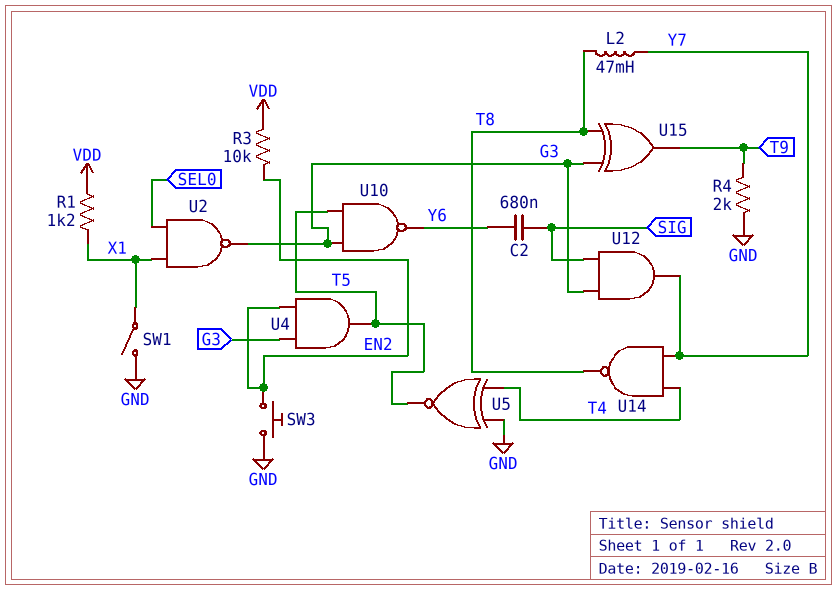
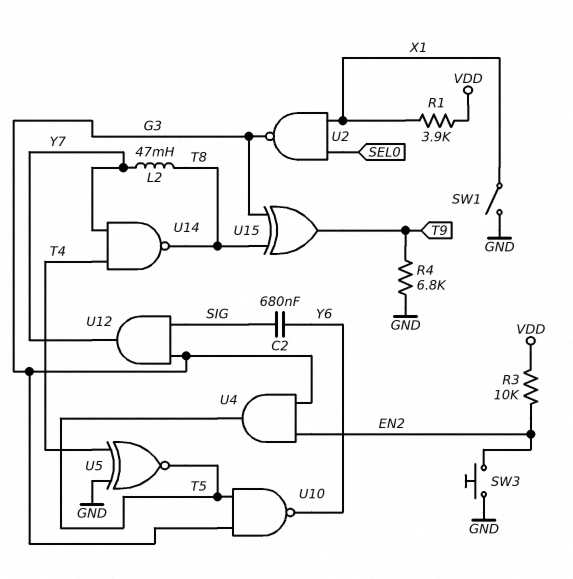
R1: 1.2k (VDD, X1) -> 3.9k (VDD, X1)
R4: 2k (GND, T9) -> 6.8k (GND, T9)

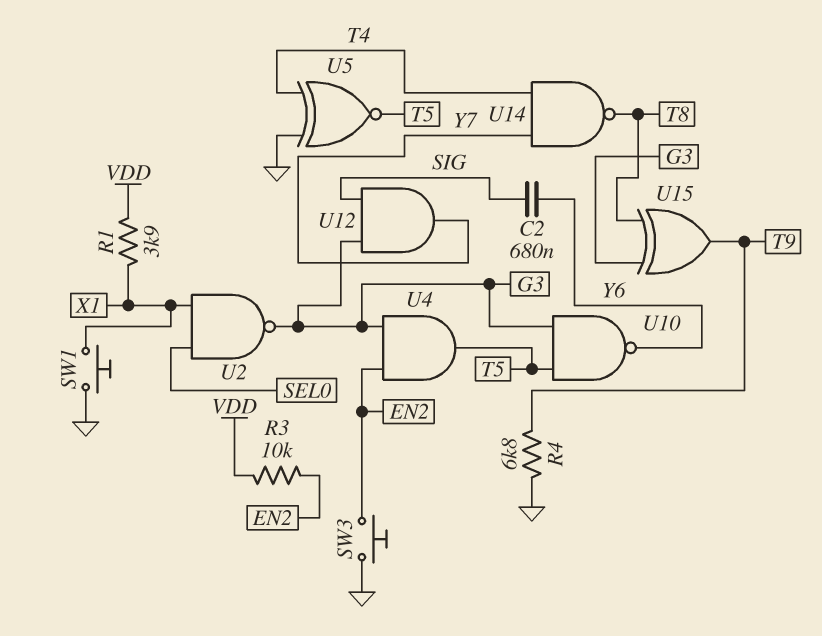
L2: 47mH (T8, Y7) -> none
SW1: switch (GND, X1) -> button (GND, X1)

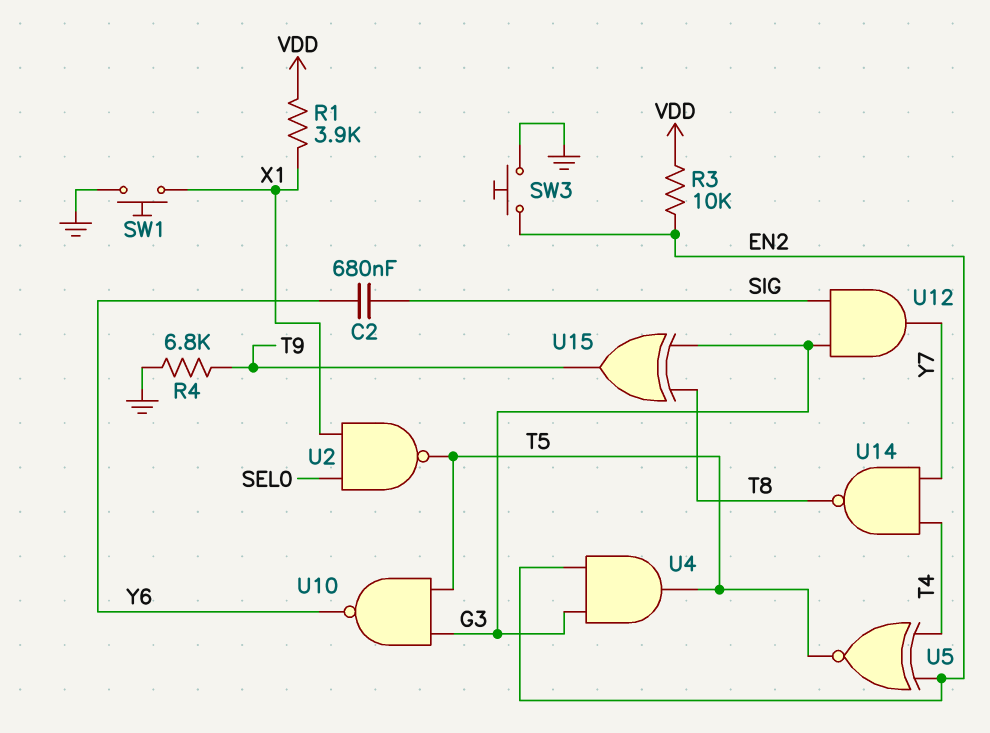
U2: NAND (in SEL0, in X1, out G3) -> NAND (in SEL0, in X1, out T5)
U5: XNOR (in GND, in T4, out T5) -> XNOR (in EN2, in T4, out T5)

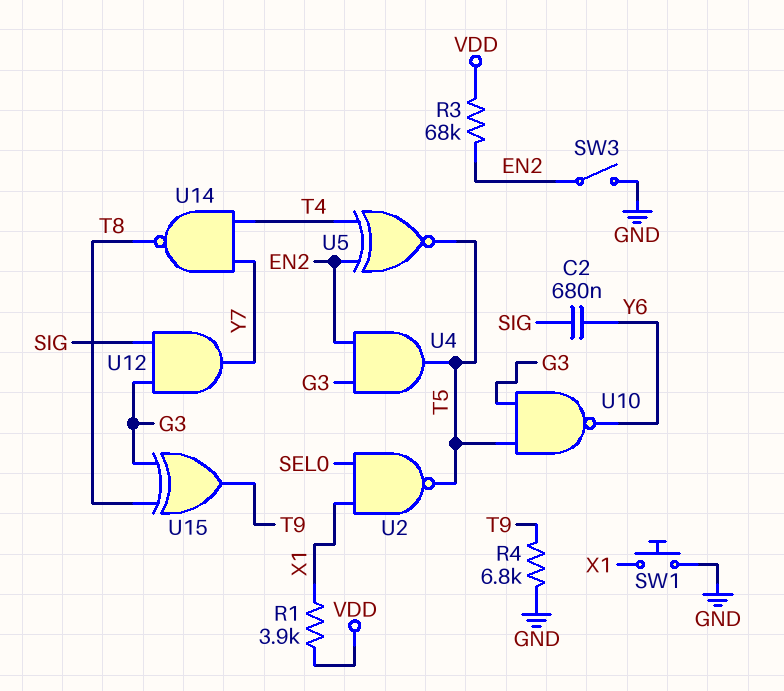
R3: 10k (EN2, VDD) -> 68k (EN2, VDD)
SW3: button (EN2, GND) -> switch (EN2, GND)

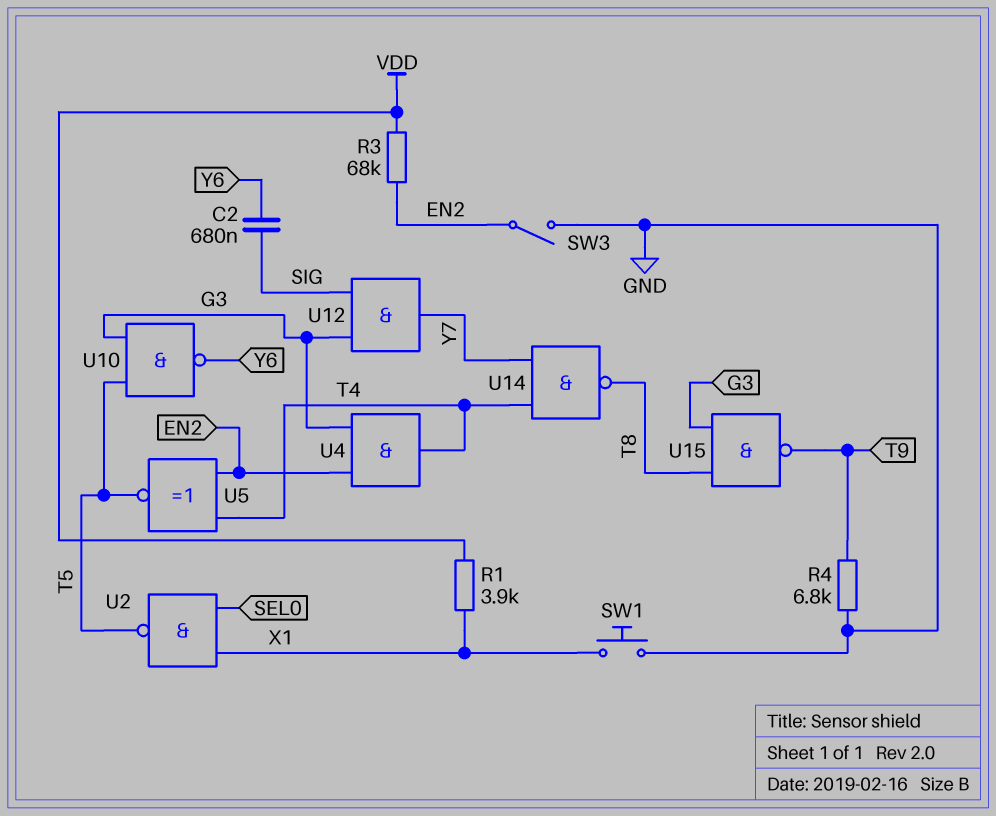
U4: AND (in EN2, in G3, out T5) -> AND (in EN2, in G3, out T4)
U15: XOR (in G3, in T8, out T9) -> NAND (in G3, in T8, out T9)

